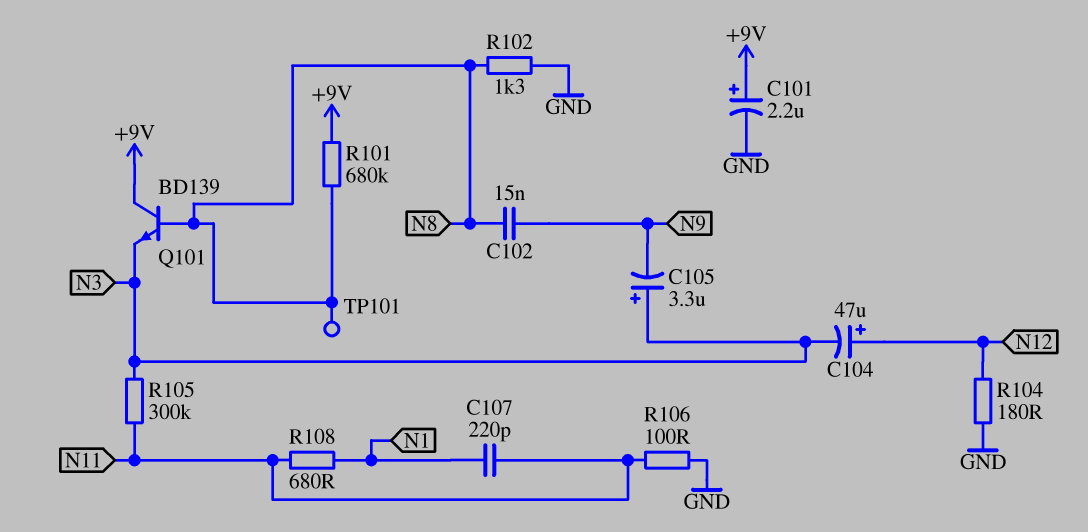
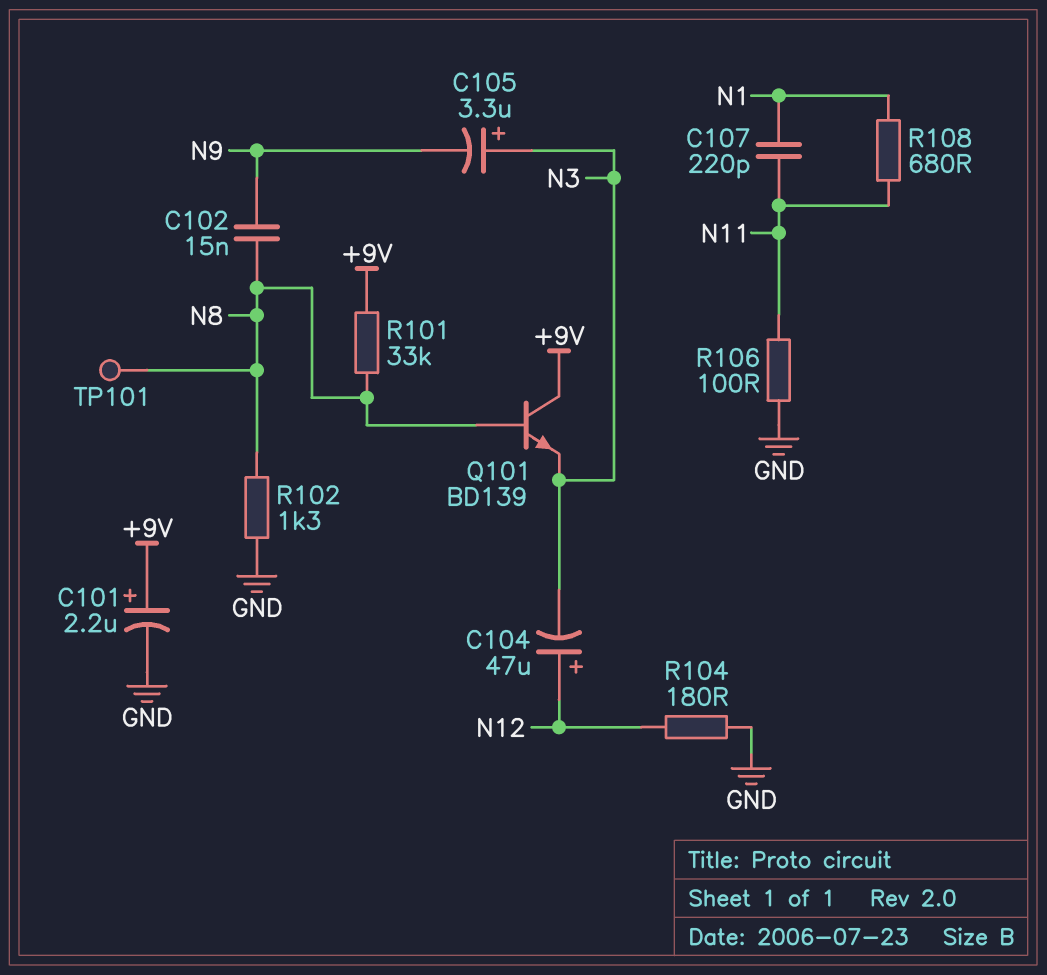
R101: 680k (+9V, N8) -> 33k (+9V, N8)
R105: 300k (N3, N11) -> none

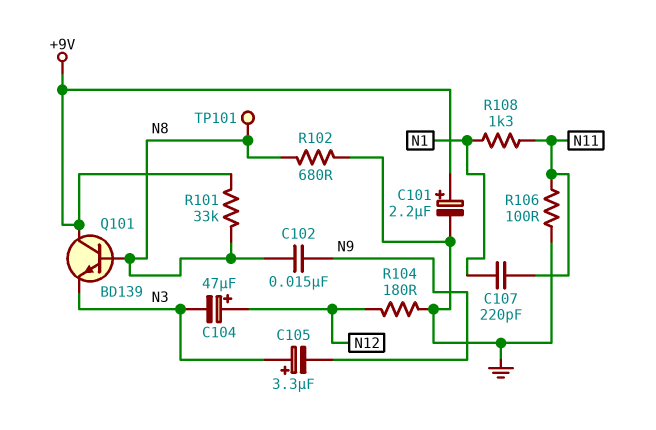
R102: 1.3k (GND, N8) -> 680 (GND, N8)
R108: 680 (N1, N11) -> 1.3k (N1, N11)

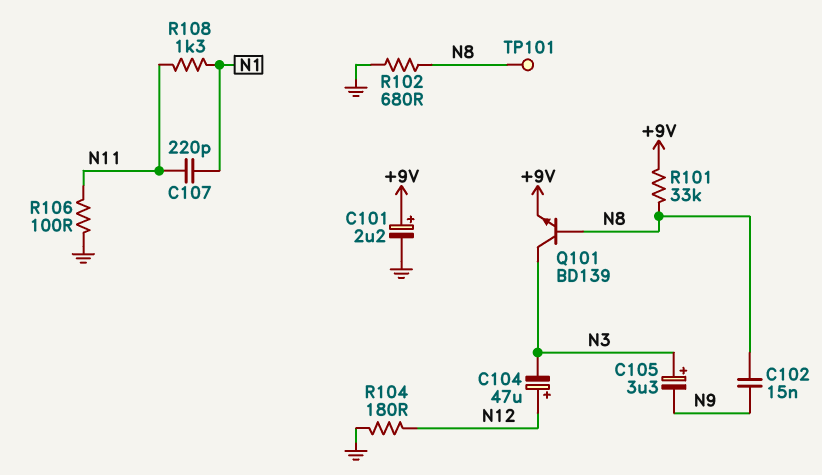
Q101: NPN BD139 (B N8, C +9V, E N3) -> NPN BD139 (B N8, C N3, E +9V)

